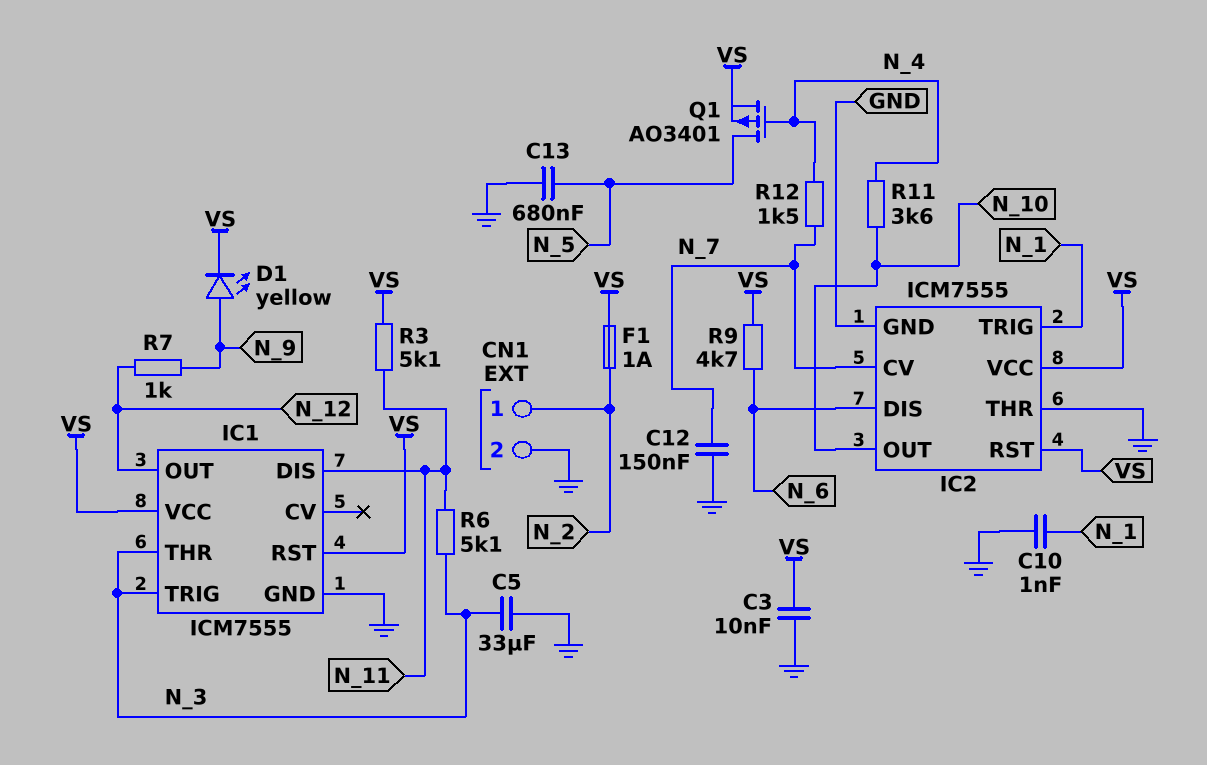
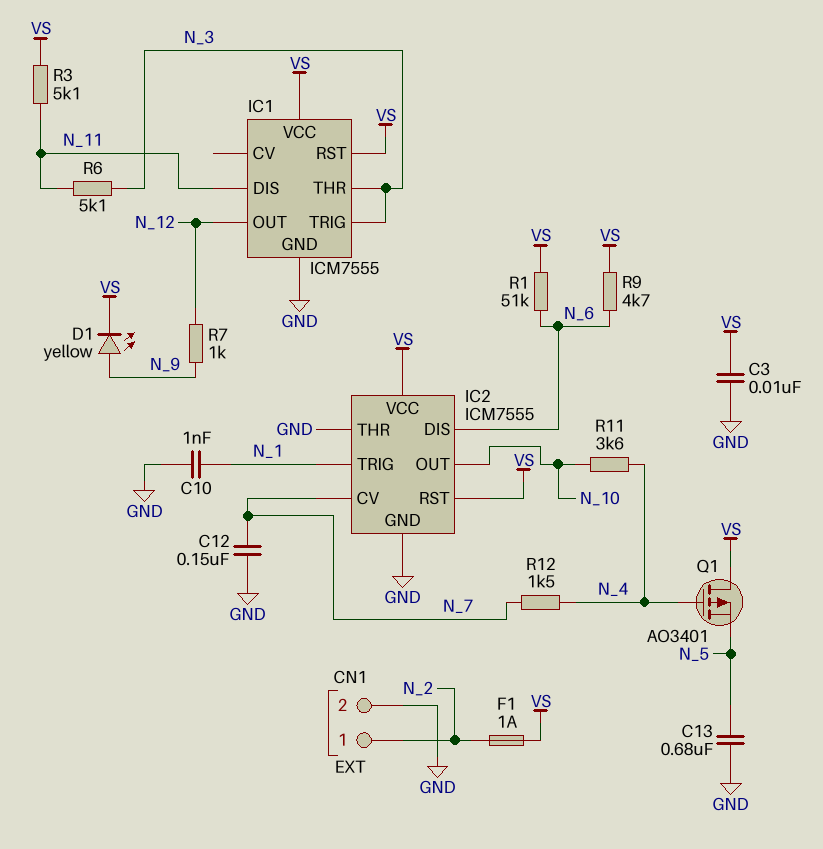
C5: 33uF (GND, N_3) -> none
Q1: PMOS AO3401 (G N_4, D N_5, S VS) -> PMOS AO3401 (G N_4, D VS, S N_5)
R1: none -> 51k (N_6, VS)

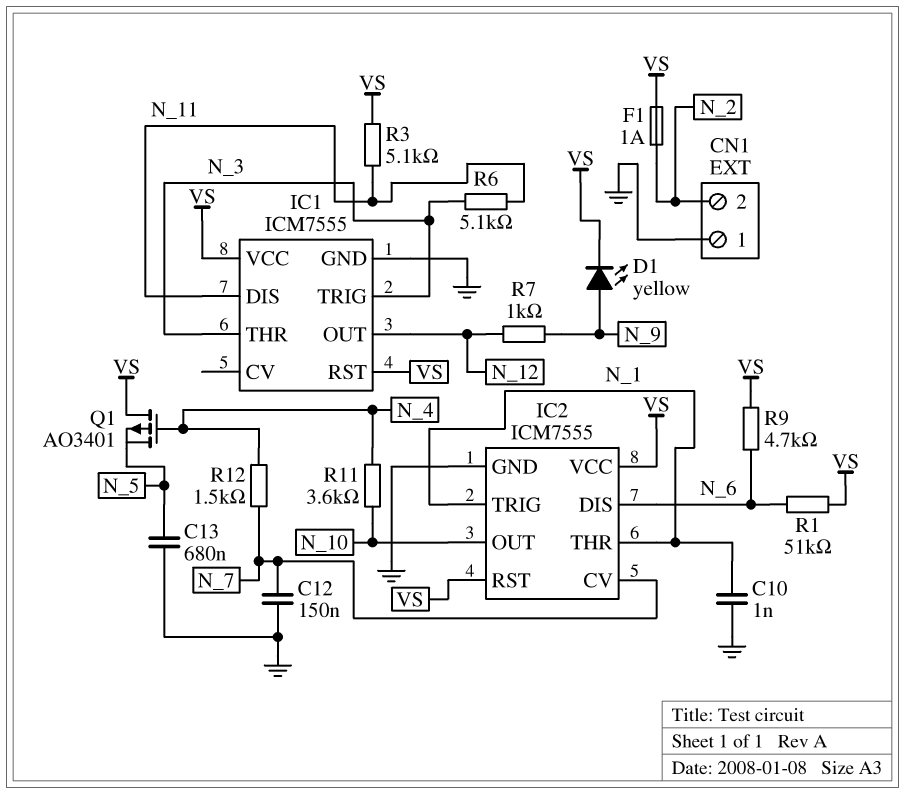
C3: 10nF (GND, VS) -> none
CN1 pin 1: N_2 -> GND
CN1 pin 2: GND -> N_2
IC2 pin THR: GND -> N_1

